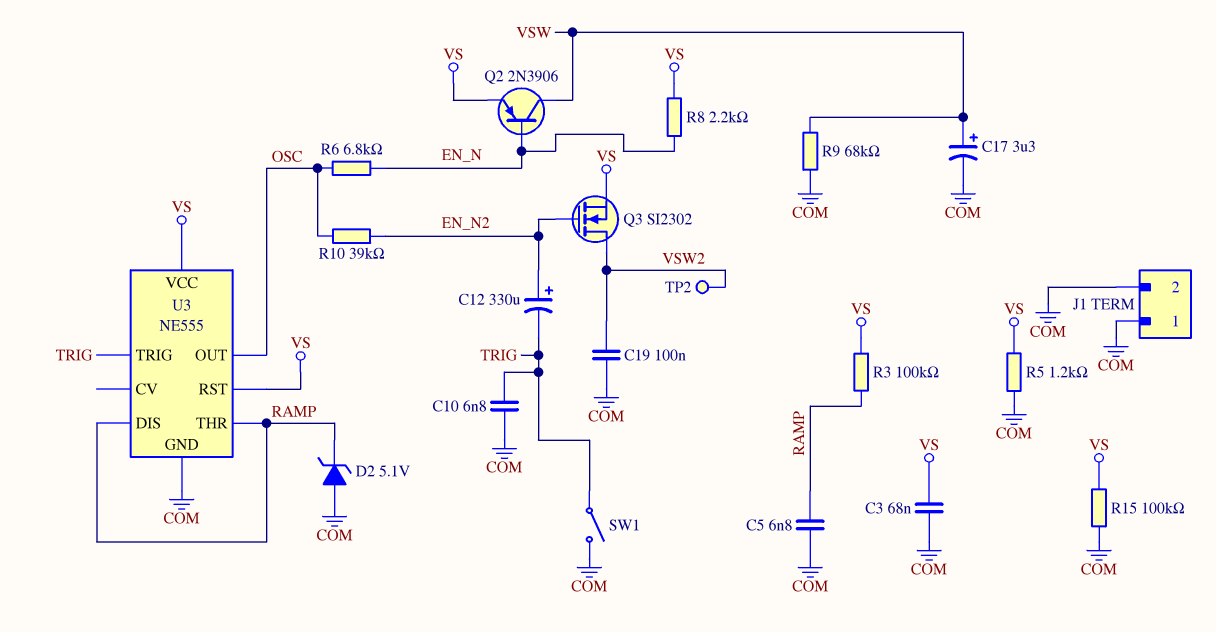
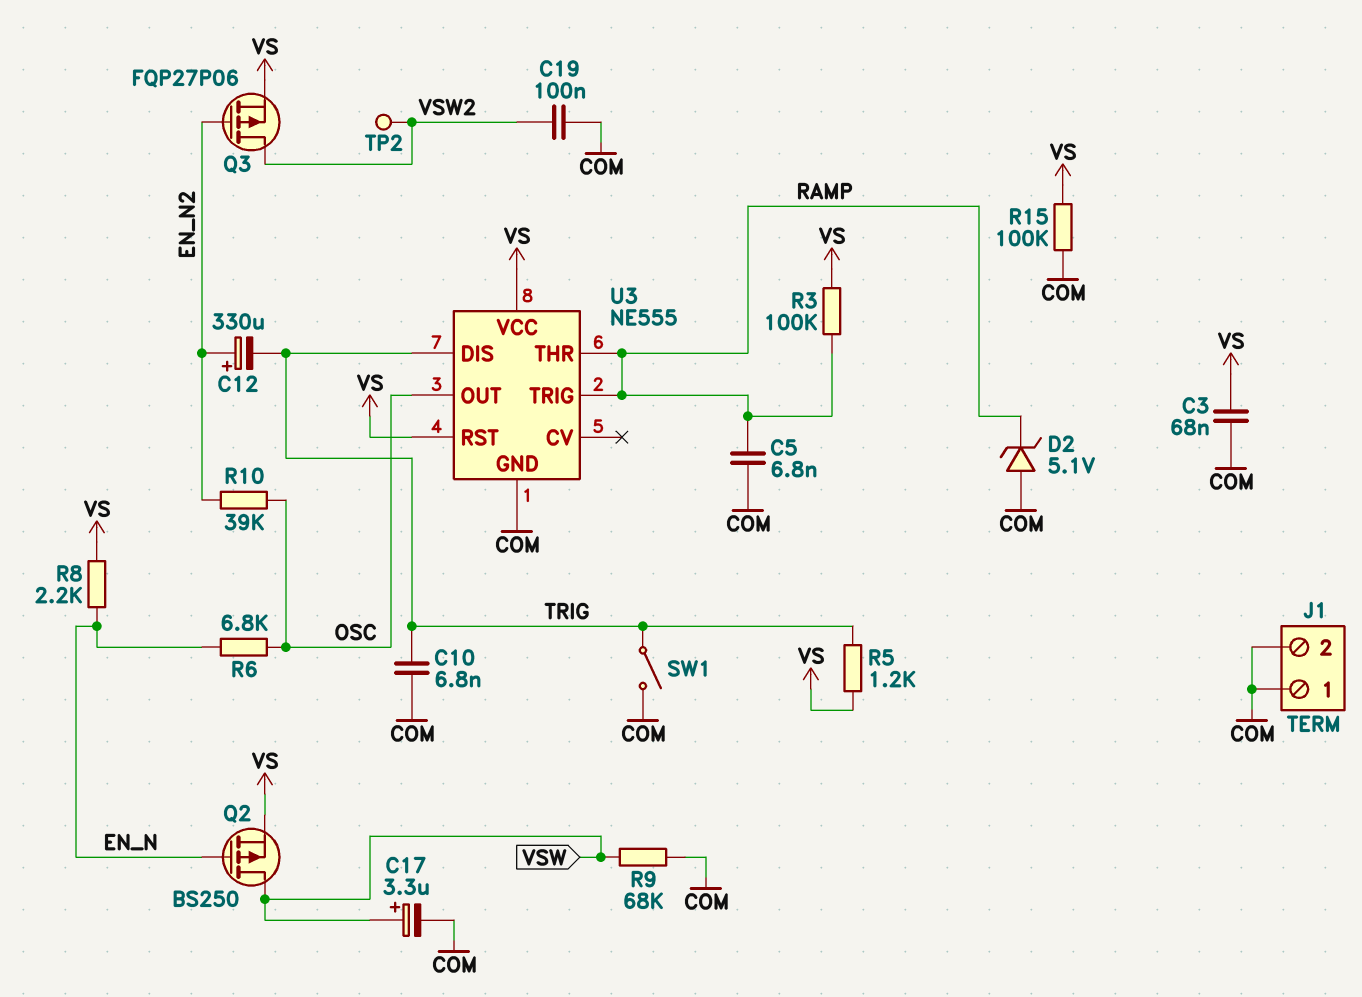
Q2: PNP 2N3906 (B EN_N, C VSW, E VS) -> PMOS BS250 (G EN_N, D VSW, S VS)
Q3: NMOS SI2302 (G EN_N2, D VSW2, S VS) -> PMOS FQP27P06 (G EN_N2, D VSW2, S VS)
R5: 1.2k (COM, VS) -> 1.2k (TRIG, VS)
U3 pin DIS: RAMP -> TRIG
U3 pin TRIG: TRIG -> RAMP

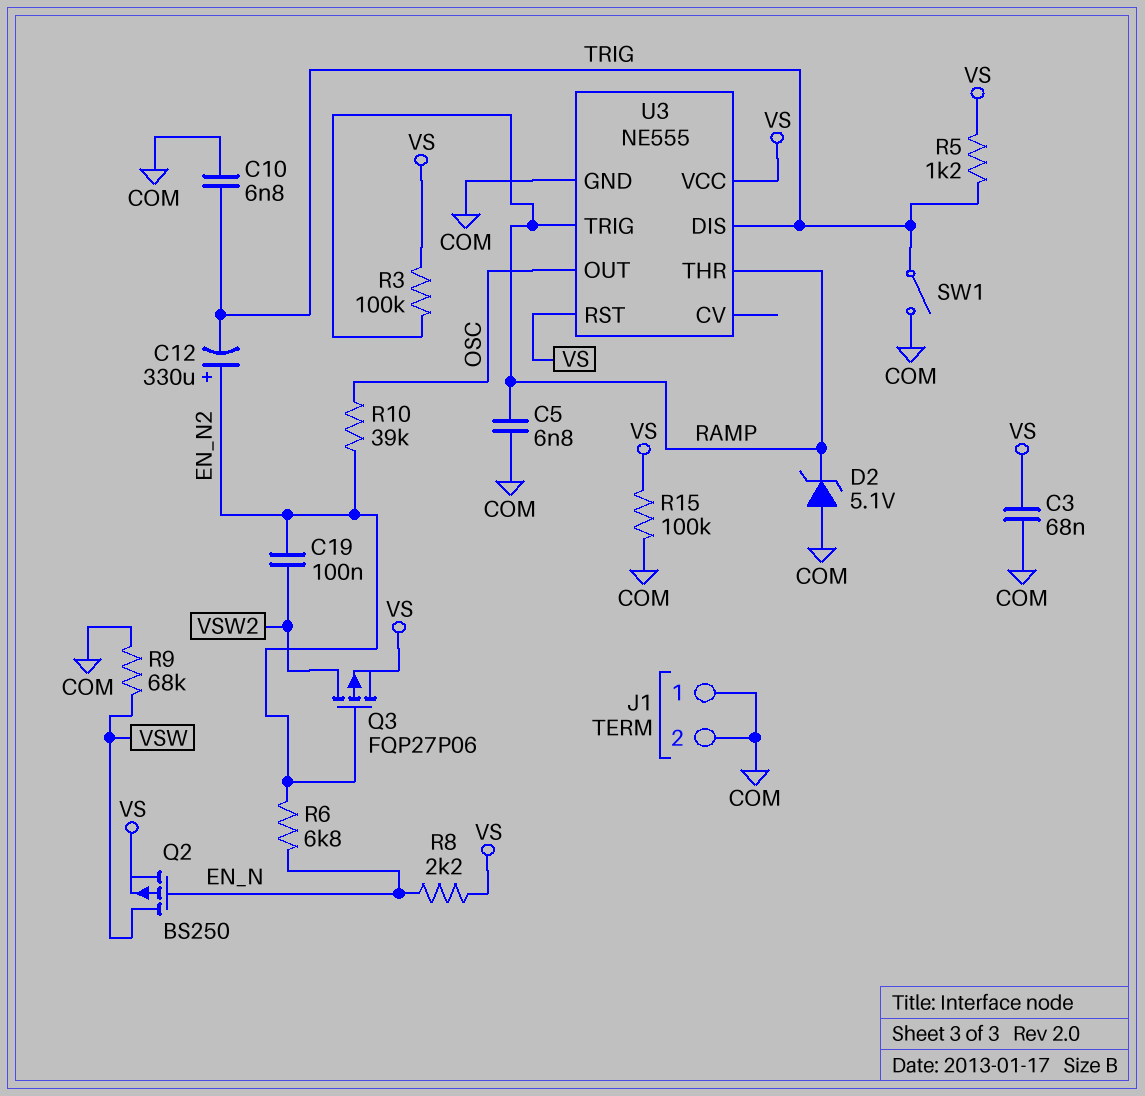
C17: 3.3uF (plus VSW, minus COM) -> none
C19: 100nF (COM, VSW2) -> 100nF (EN_N2, VSW2)
R6: 6.8k (EN_N, OSC) -> 6.8k (EN_N, EN_N2)
TP2: test point (VSW2) -> none

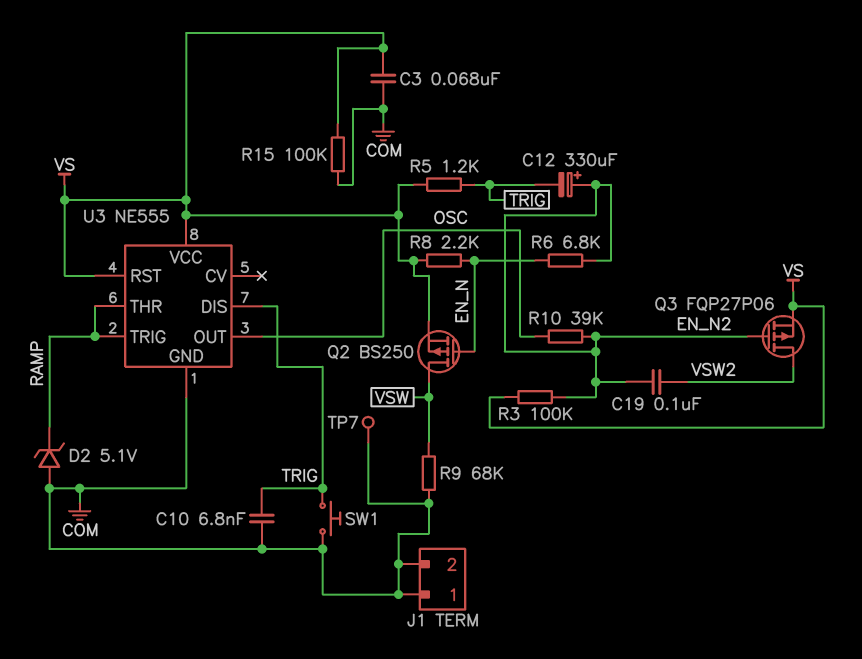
C5: 6.8nF (COM, RAMP) -> none
R3: 100k (RAMP, VS) -> 100k (EN_N2, VS)
SW1: switch (COM, TRIG) -> button (COM, TRIG)
TP7: none -> test point (COM)

